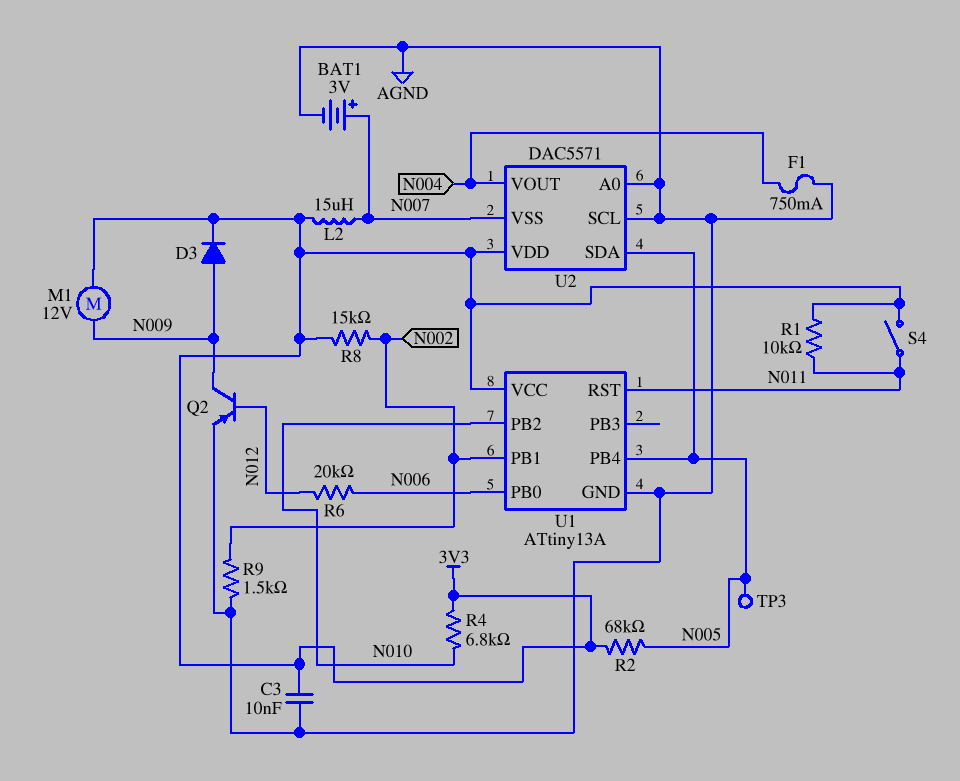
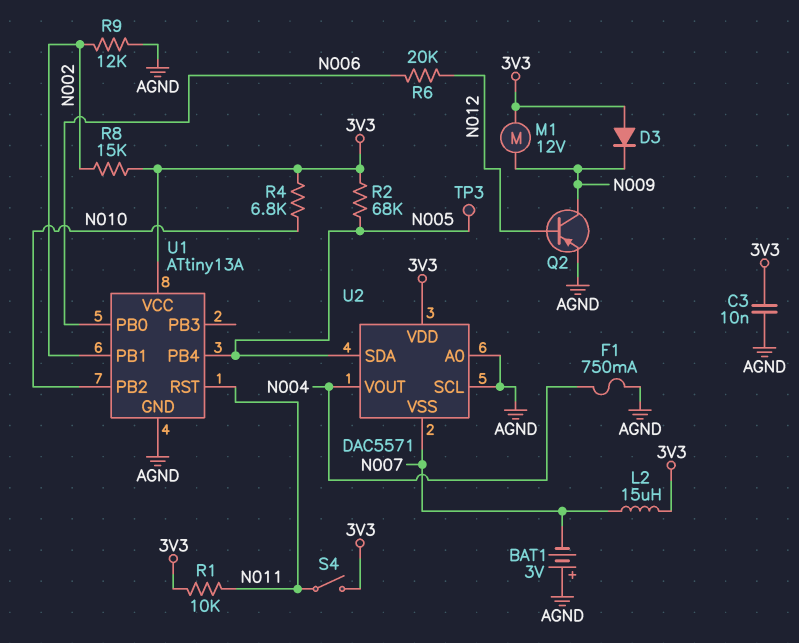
BAT1: 3V (plus N007, minus AGND) -> 3V (plus AGND, minus N007)
D3: diode (A N009, K 3V3) -> diode (A 3V3, K N009)
R9: 1.5k (AGND, N002) -> 12k (AGND, N002)

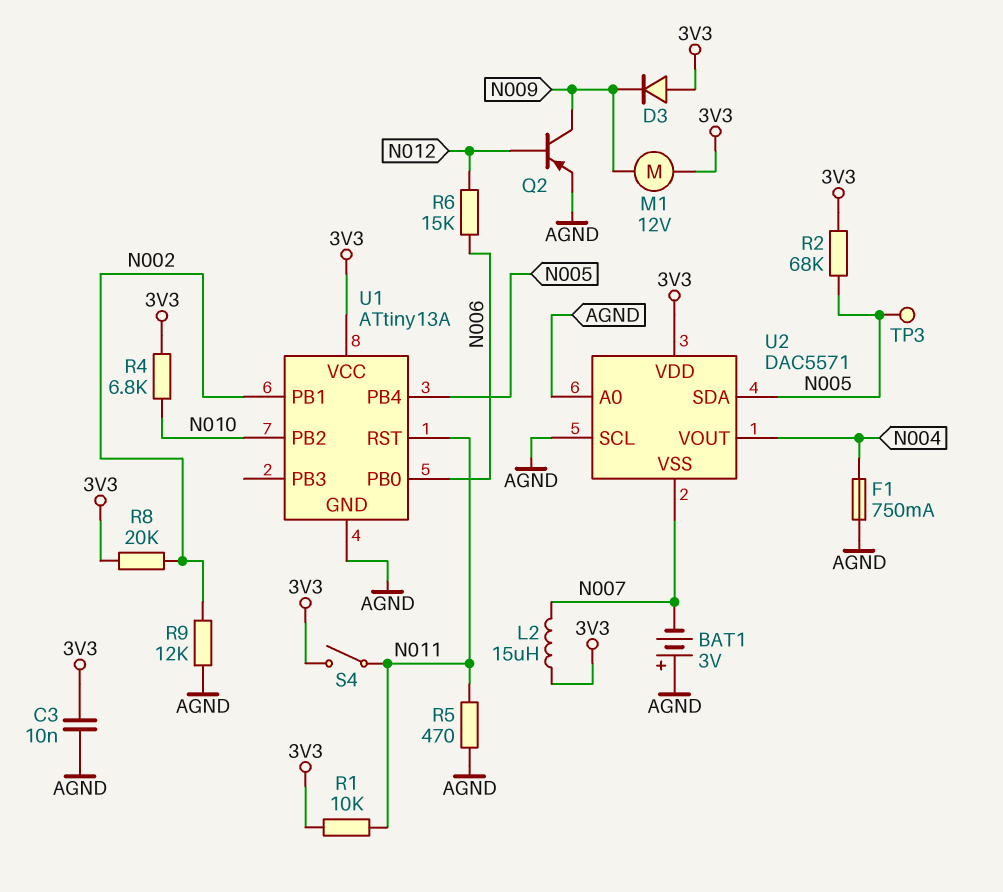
R5: none -> 470 (AGND, N011)
R6: 20k (N006, N012) -> 15k (N006, N012)
R8: 15k (3V3, N002) -> 20k (3V3, N002)

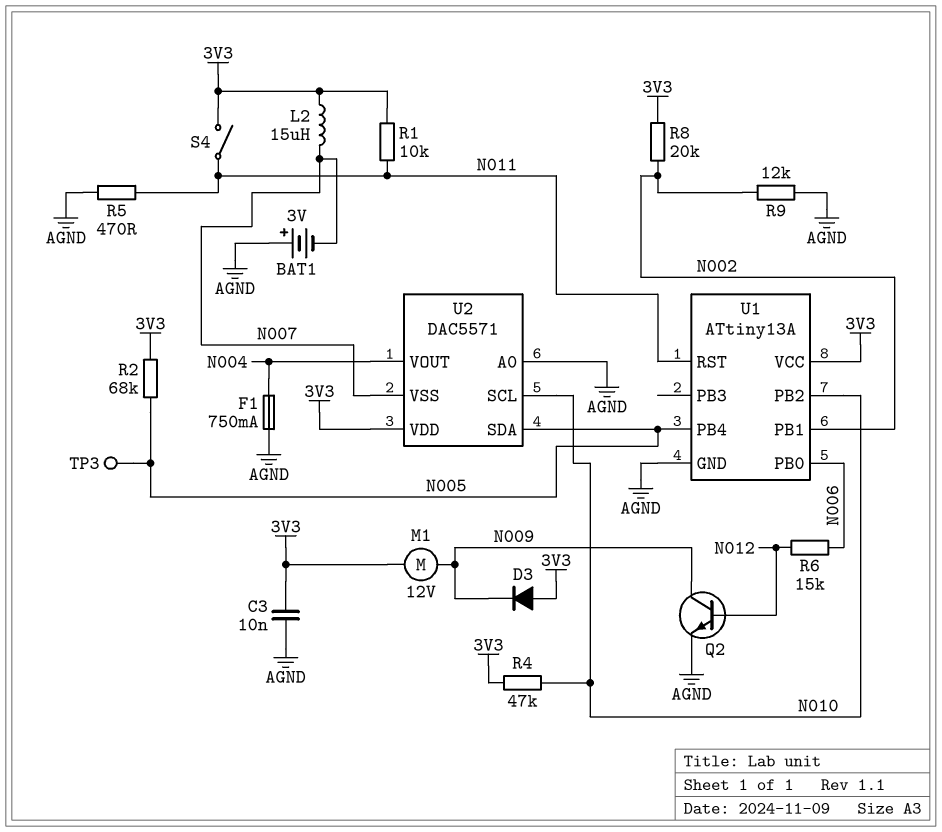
Q2: PNP (B N012, C N009, E AGND) -> NPN (B N012, C N009, E AGND)
R4: 6.8k (3V3, N010) -> 47k (3V3, N010)
U2 pin SCL: AGND -> N010

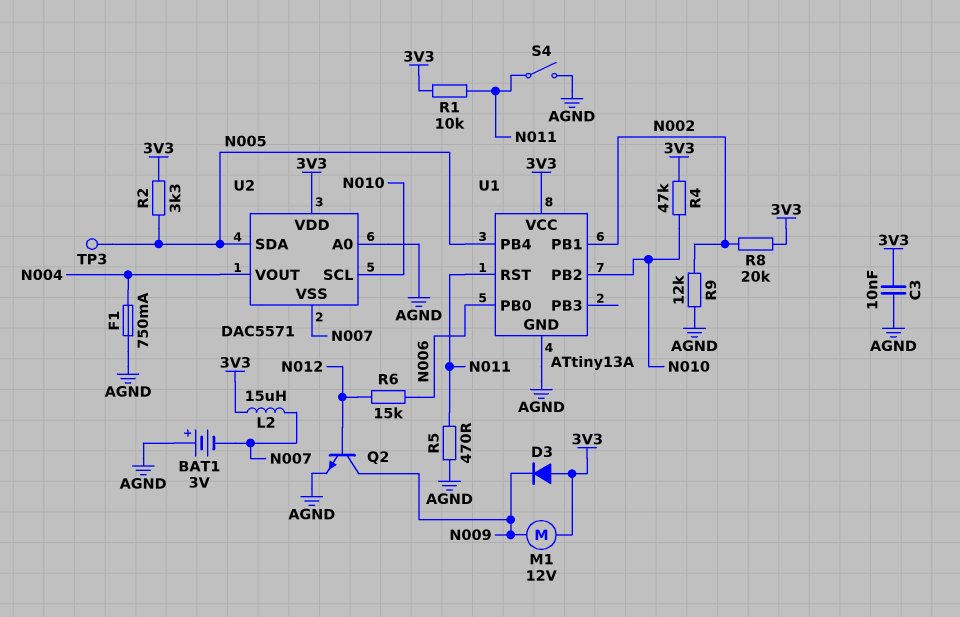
R2: 68k (3V3, N005) -> 3.3k (3V3, N005)
S4: switch (3V3, N011) -> switch (AGND, N011)

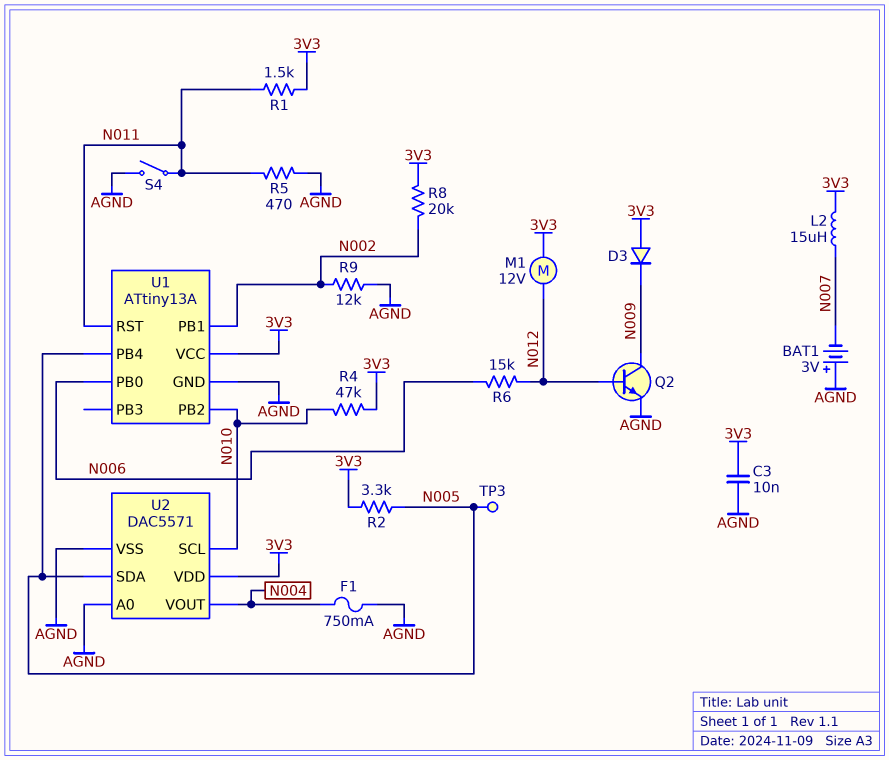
M1: motor 12V (3V3, N009) -> motor 12V (3V3, N012)
R1: 10k (3V3, N011) -> 1.5k (3V3, N011)
U2 pin VSS: N007 -> AGND

